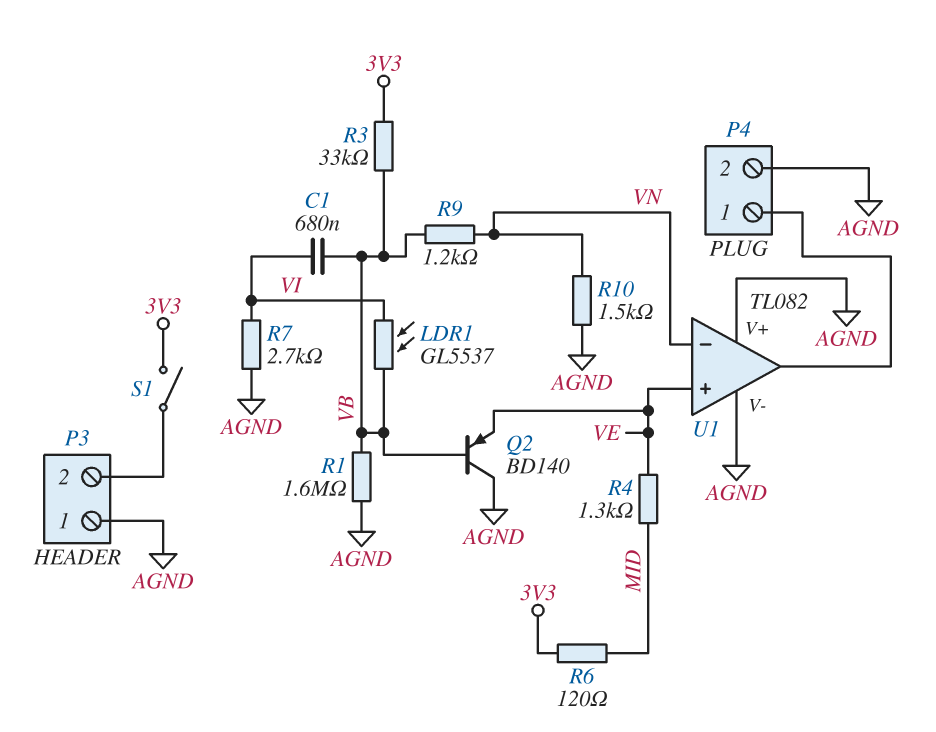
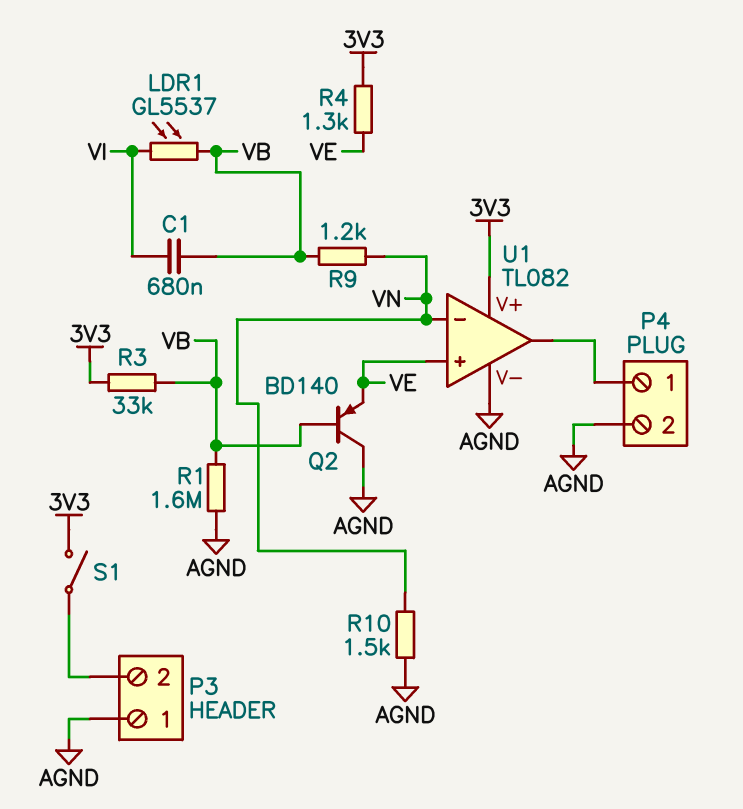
R4: 1.3k (MID, VE) -> 1.3k (3V3, VE)
R6: 120 (3V3, MID) -> none
R7: 2.7k (AGND, VI) -> none
U1 pin V+: AGND -> 3V3

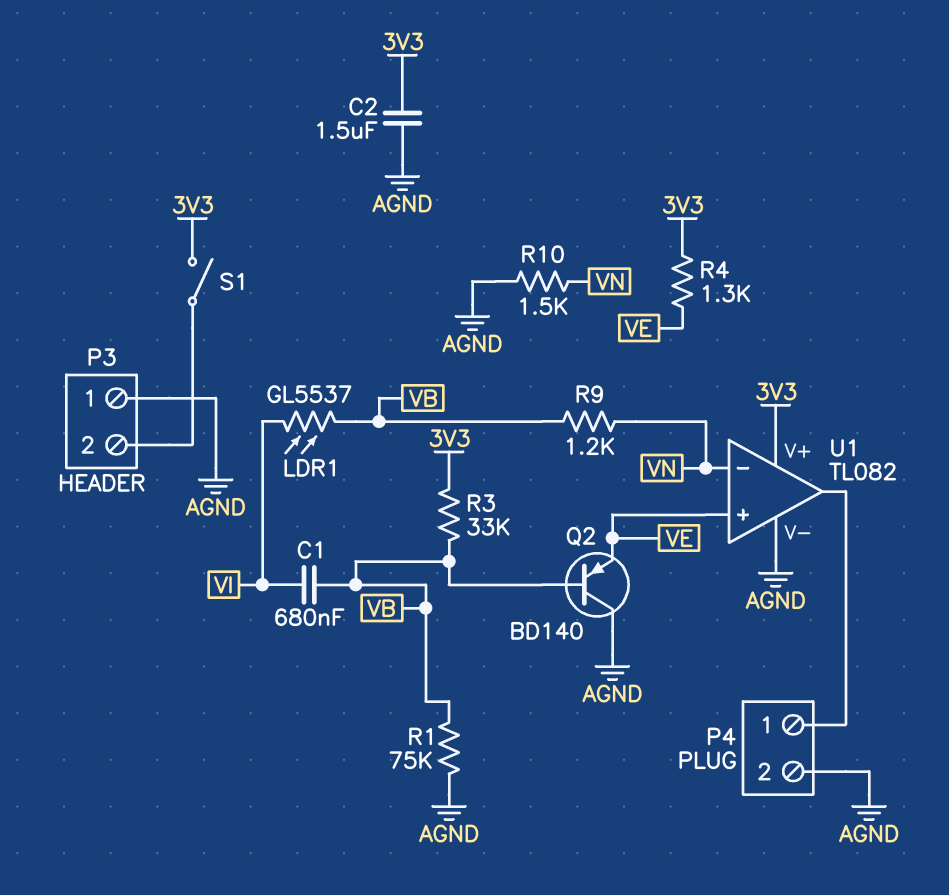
C2: none -> 1.5uF (3V3, AGND)
R1: 1.6M (AGND, VB) -> 75k (AGND, VB)

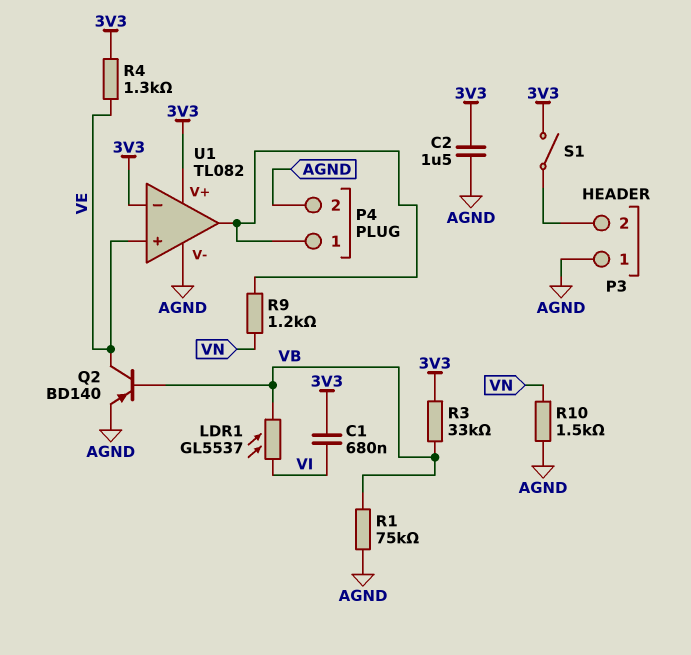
C1: 680nF (VB, VI) -> 680nF (3V3, VI)
Q2: PNP BD140 (B VB, C AGND, E VE) -> PNP BD140 (B VB, C VE, E AGND)
R9: 1.2k (VB, VN) -> 1.2k (P4/1, VN)
U1 pin in-: VN -> 3V3

